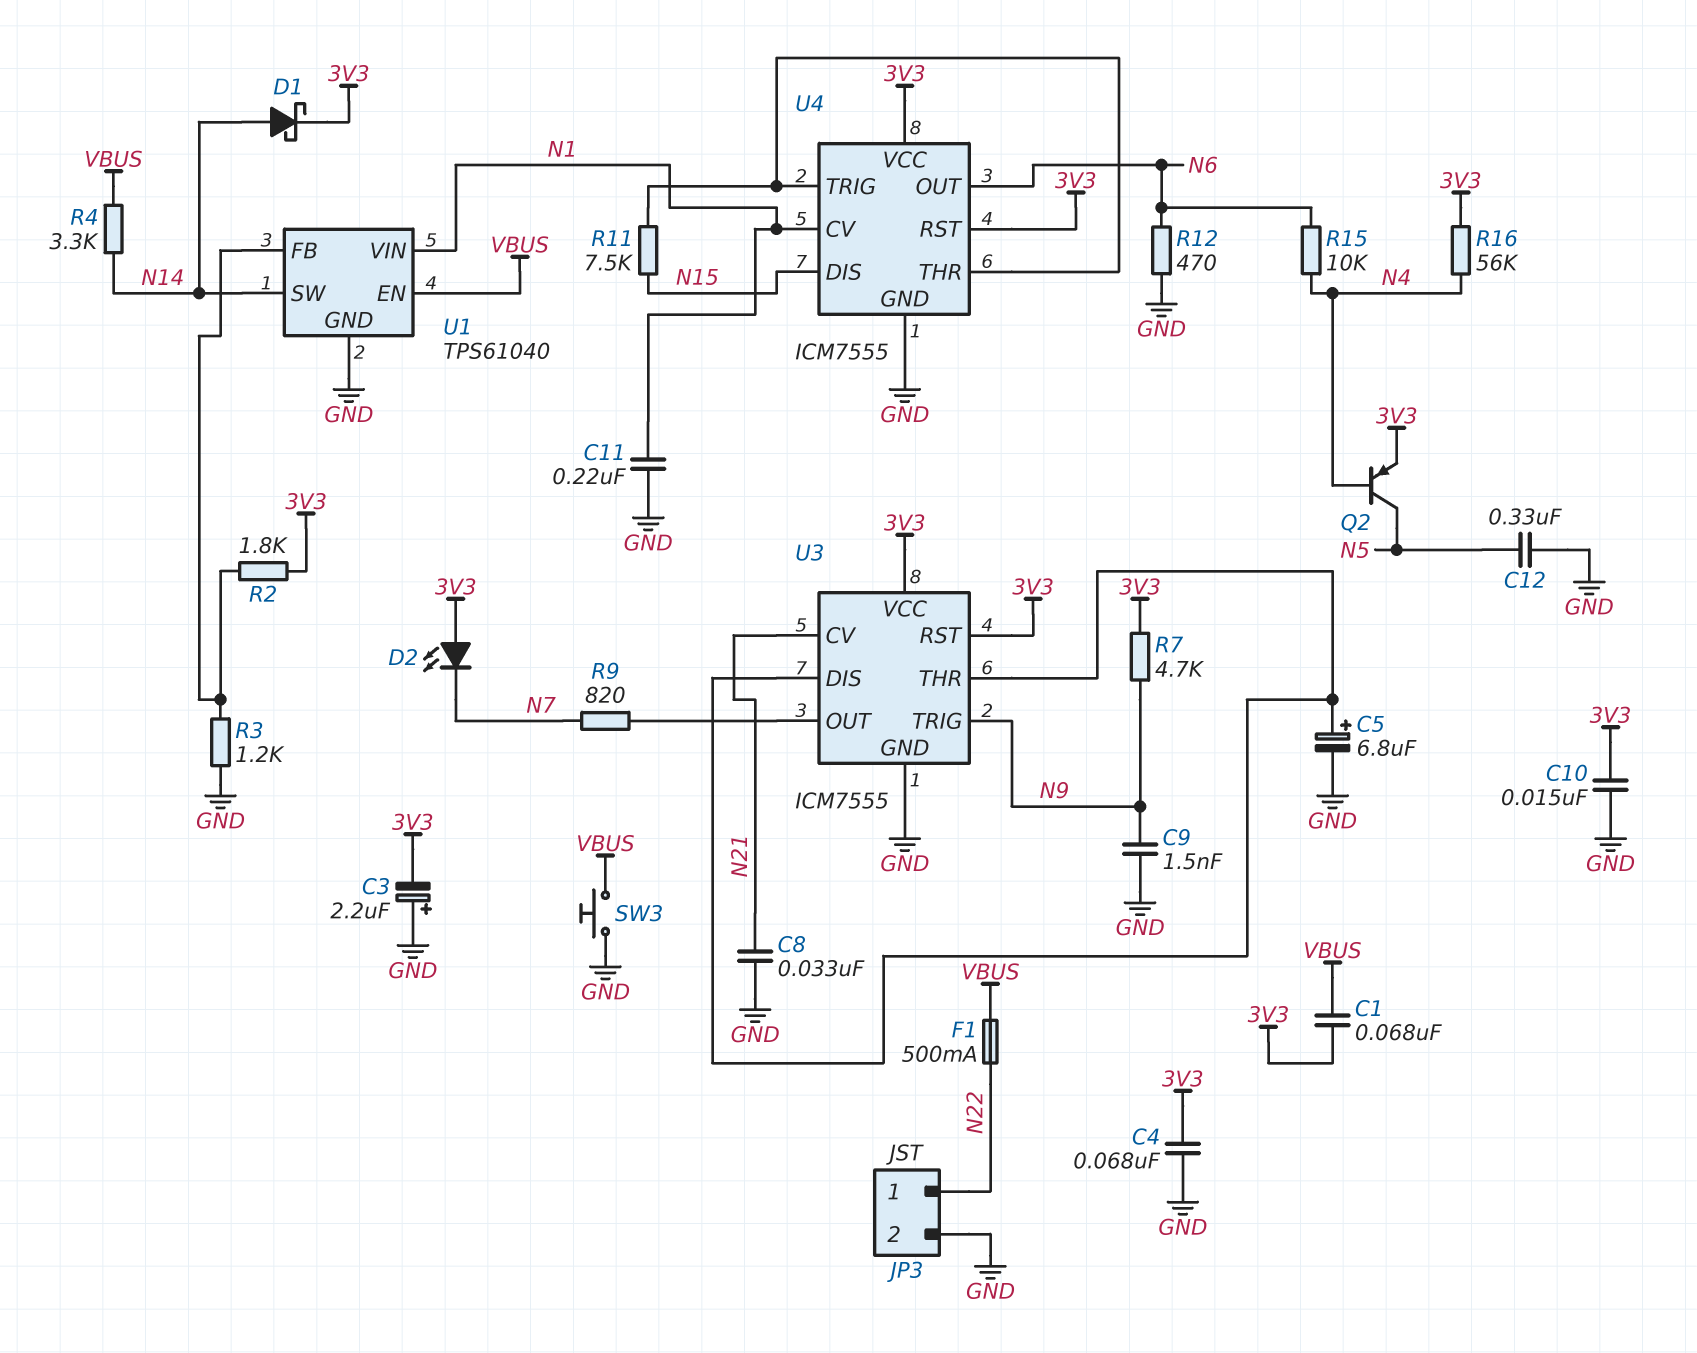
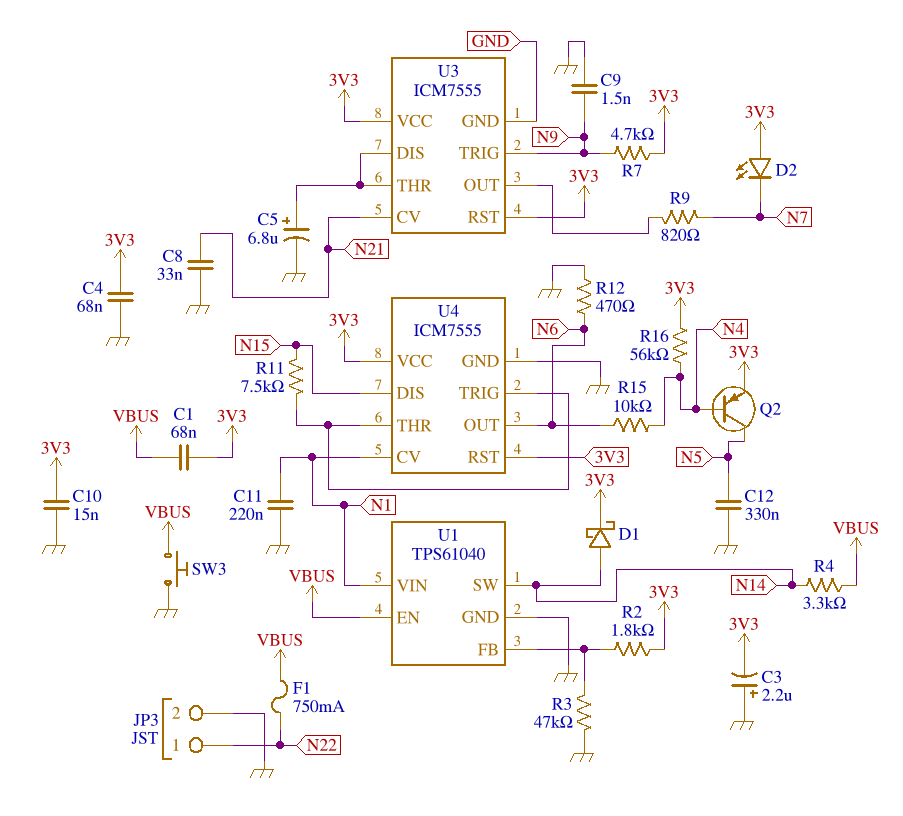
F1: 500mA (N22, VBUS) -> 750mA (N22, VBUS)
R3: 1.2k (GND, U1/FB) -> 47k (GND, U1/FB)

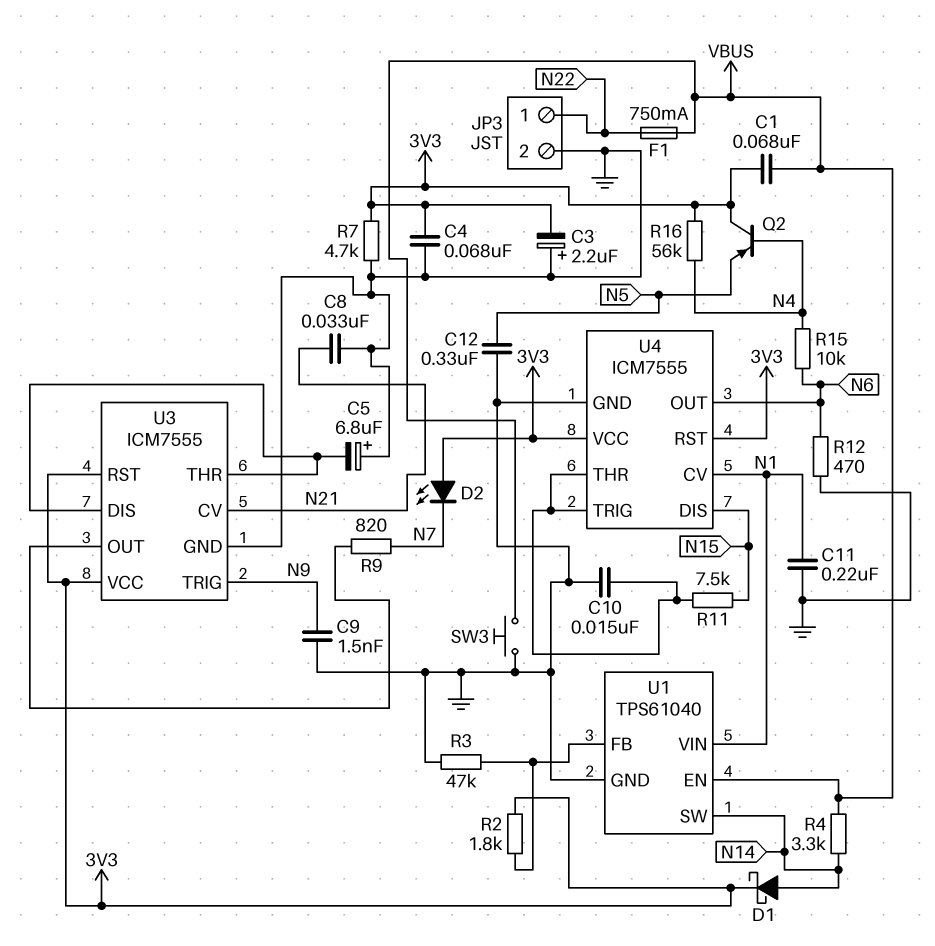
C5: 6.8uF (plus U3/DIS, minus GND) -> 6.8uF (plus GND, minus U3/DIS)
C10: 15nF (3V3, GND) -> 15nF (GND, U4/THR)
Q2: PNP (B N4, C N5, E 3V3) -> PNP (B N4, C 3V3, E N5)
R7: 4.7k (3V3, N9) -> 4.7k (3V3, GND)

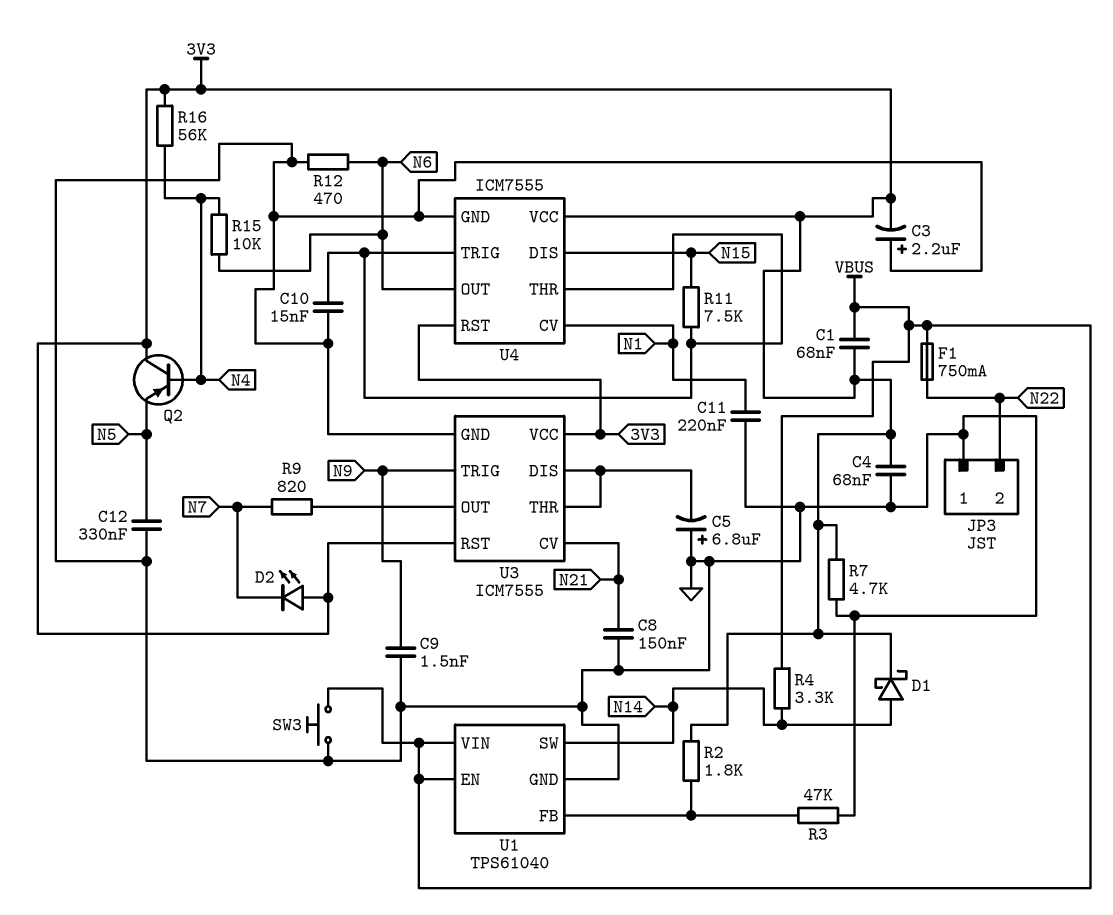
C8: 33nF (GND, N21) -> 150nF (GND, N21)
JP3 pin 1: N22 -> GND
JP3 pin 2: GND -> N22
U1 pin VIN: N1 -> VBUS

